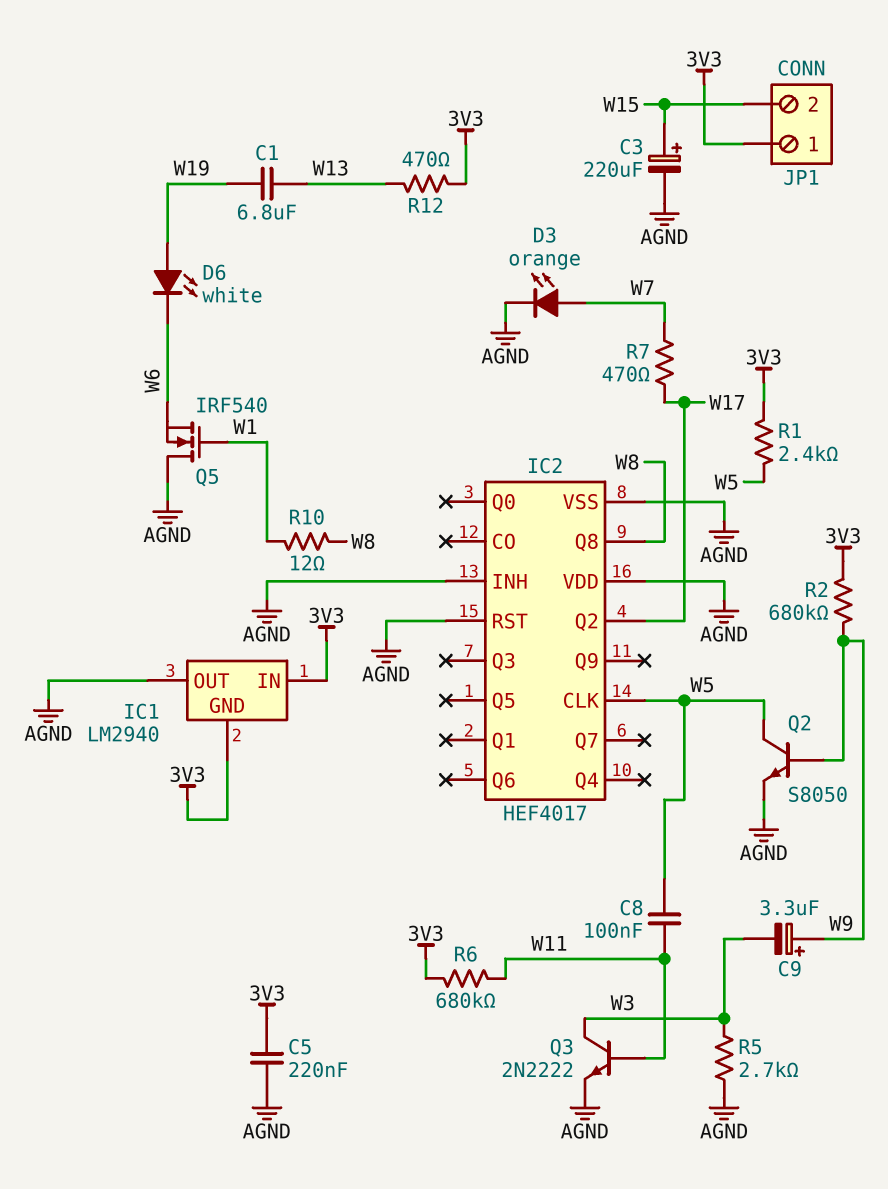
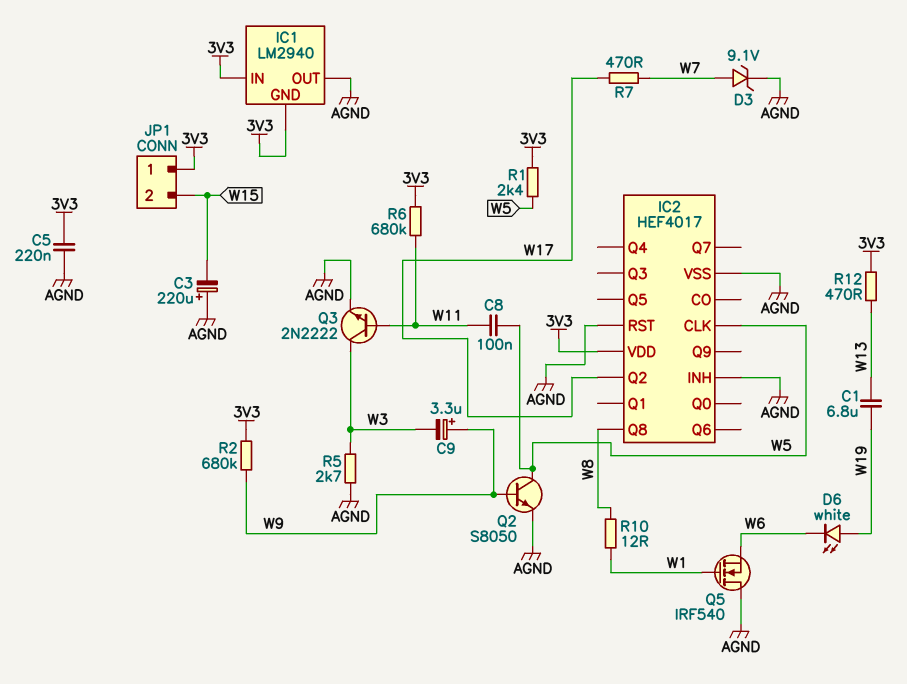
C3: 220uF (plus W15, minus AGND) -> 220uF (plus AGND, minus W15)
D3: LED orange (A W7, K AGND) -> zener 9.1V (A W7, K AGND)
IC2 pin VDD: AGND -> 3V3

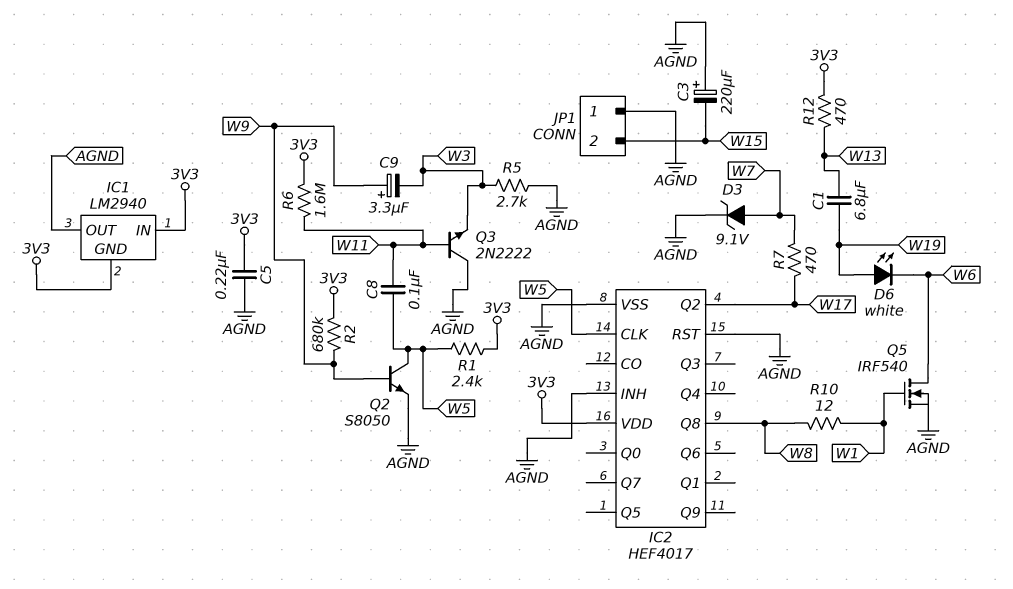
JP1 pin 1: 3V3 -> AGND
Q3: NPN 2N2222 (B W11, C W3, E AGND) -> NPN 2N2222 (B W11, C AGND, E W3)
Q5: NMOS IRF540 (G W1, D AGND, S W6) -> NMOS IRF540 (G W1, D W6, S AGND)
R6: 680k (3V3, W11) -> 1.6M (3V3, W11)

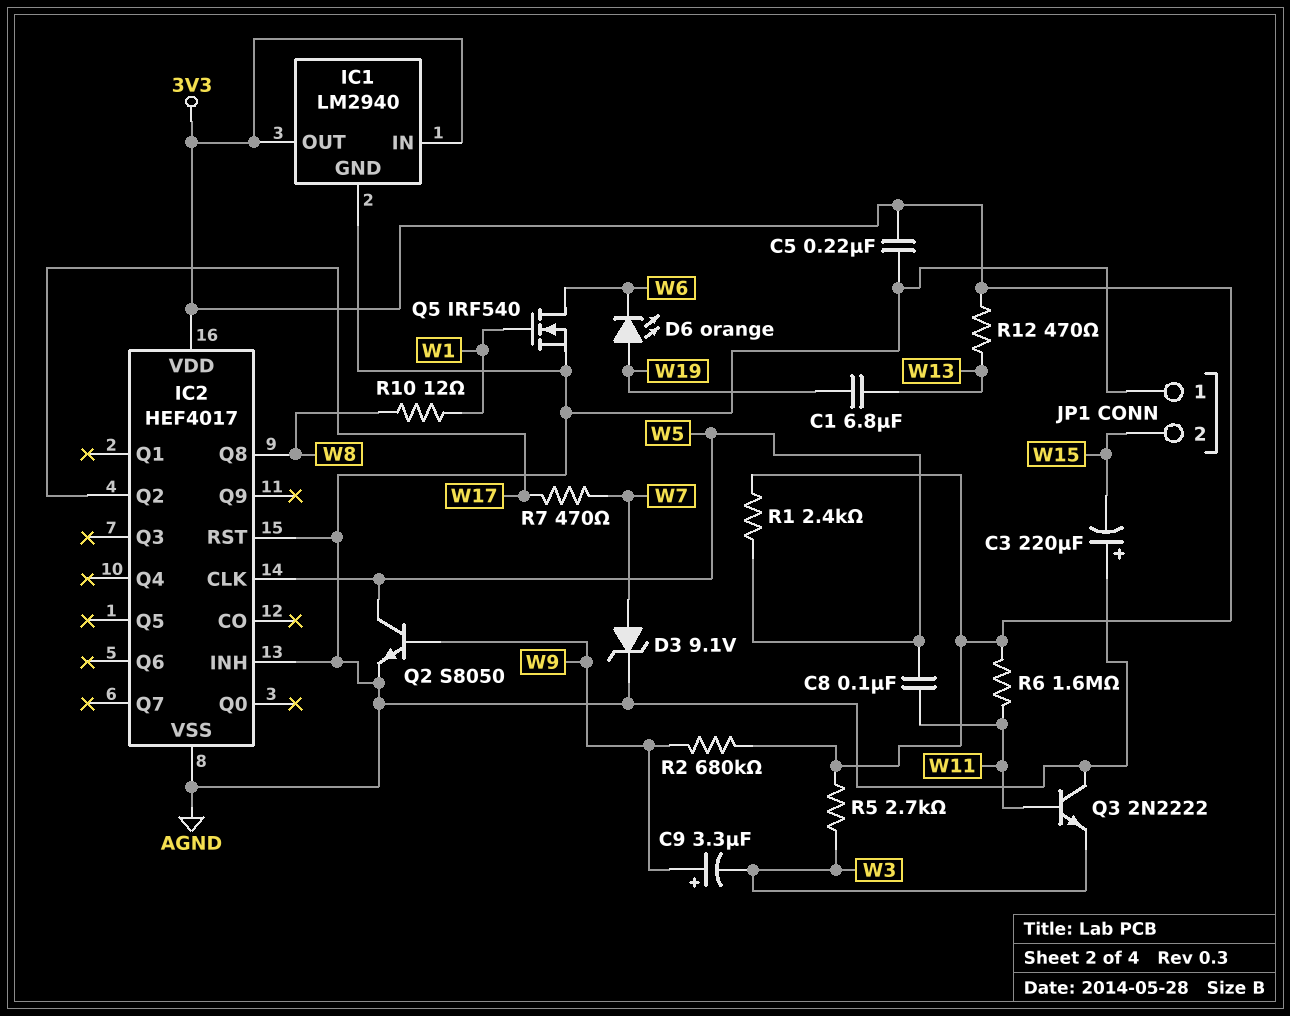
D6: LED white (A W19, K W6) -> LED orange (A W19, K W6)
IC1 pin GND: 3V3 -> AGND
IC1 pin OUT: AGND -> 3V3
R5: 2.7k (AGND, W3) -> 2.7k (3V3, W3)

